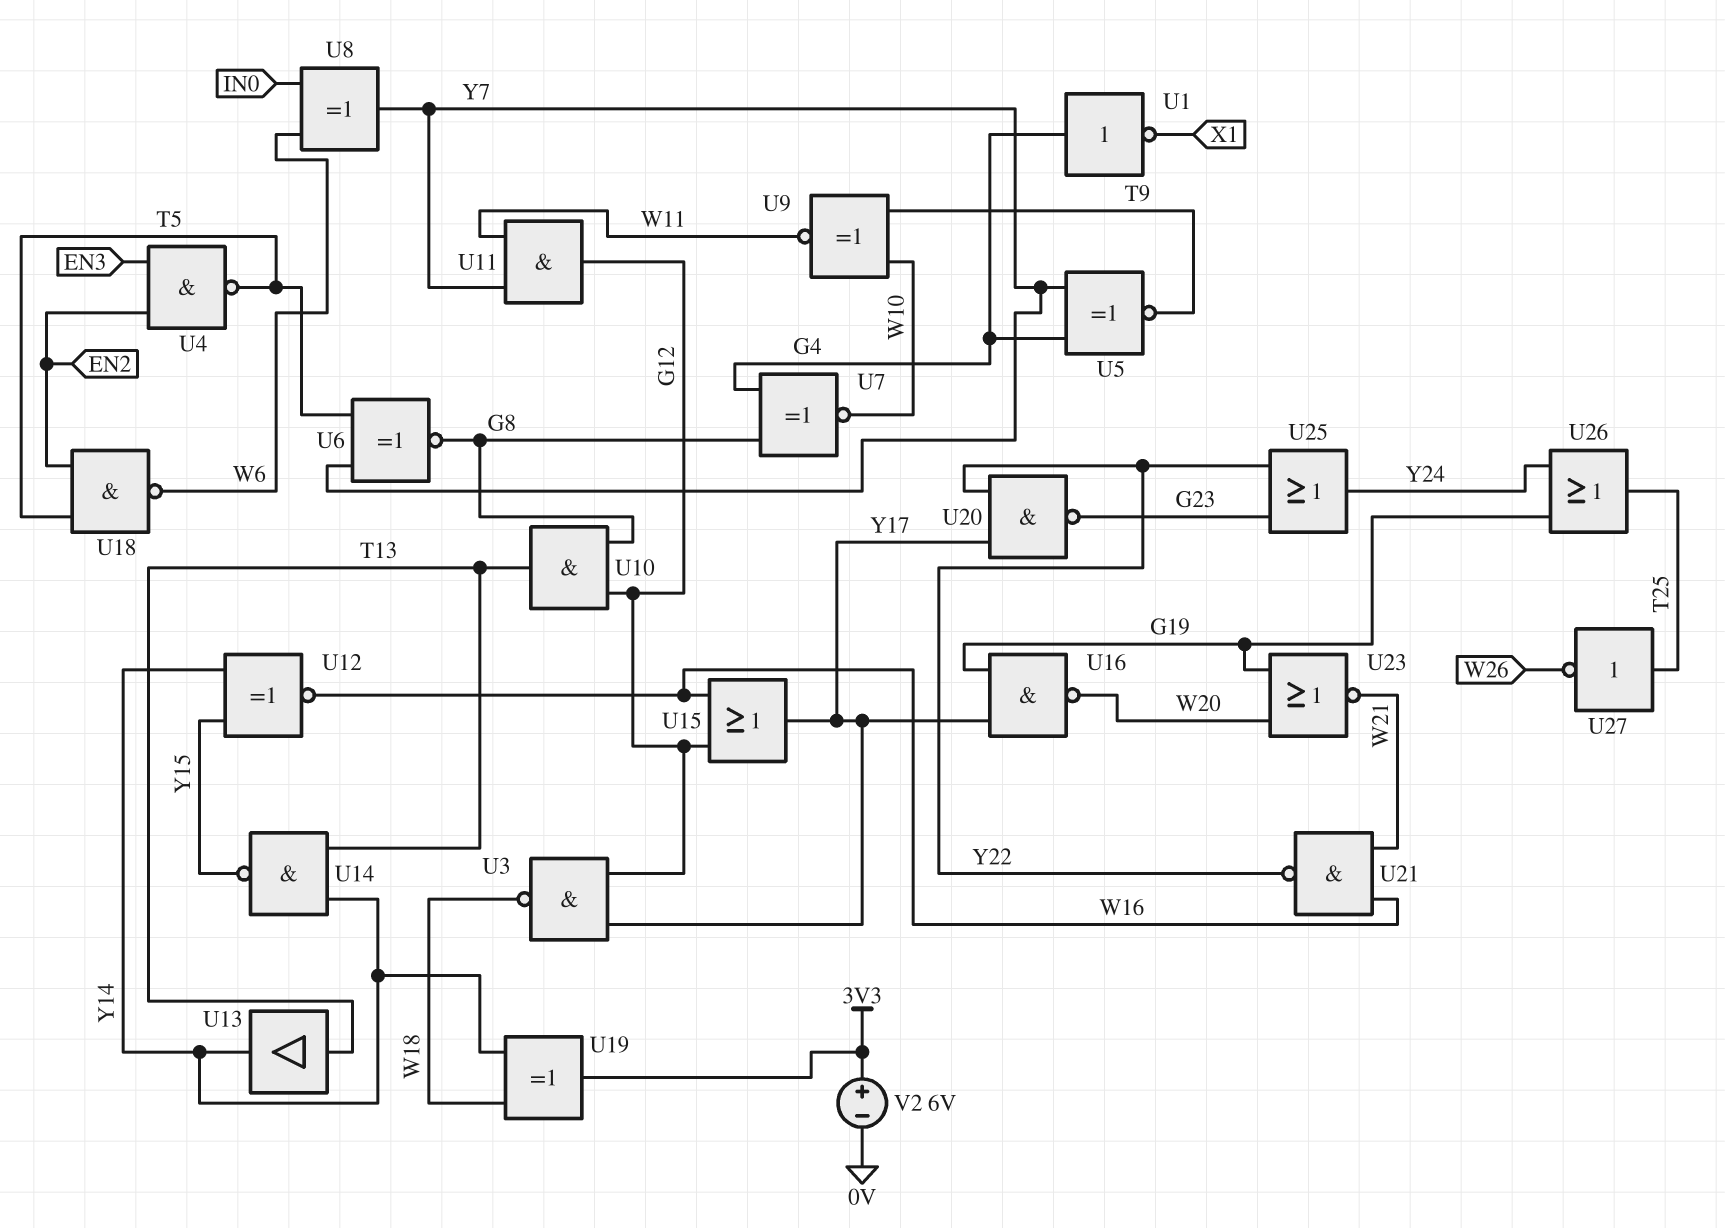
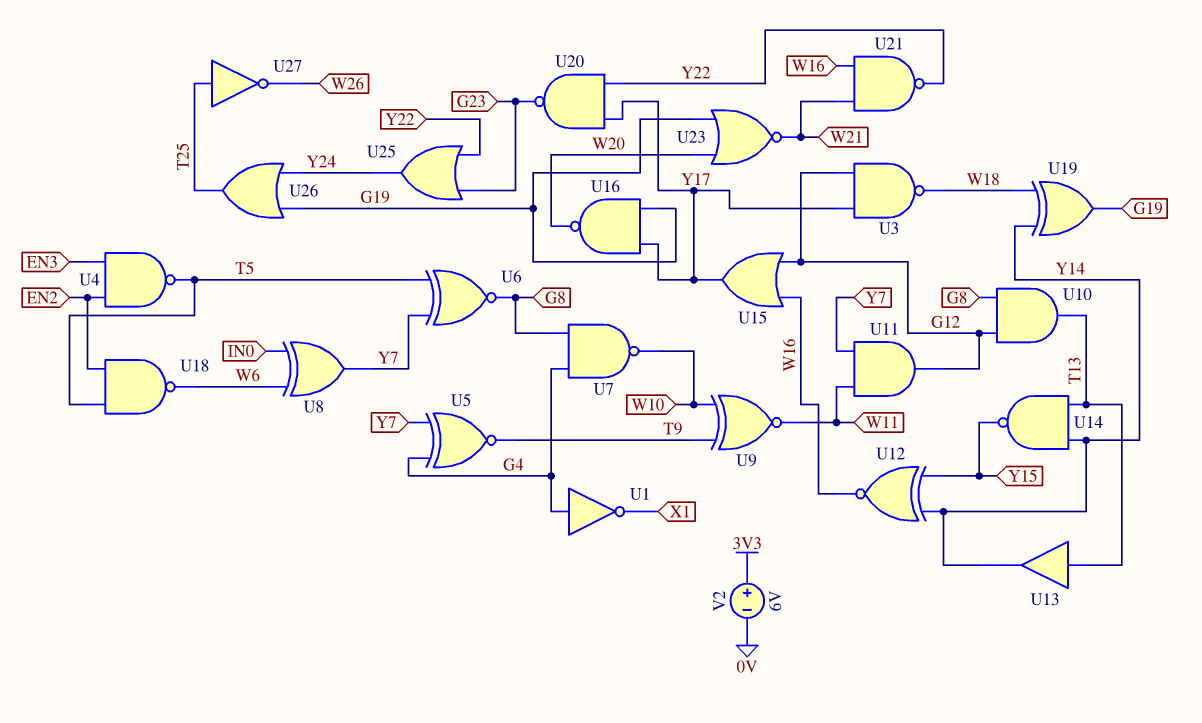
U7: XNOR (in G4, in G8, out W10) -> NAND (in G4, in G8, out W10)
U19: XOR (in W18, in Y14, out 3V3) -> XOR (in W18, in Y14, out G19)

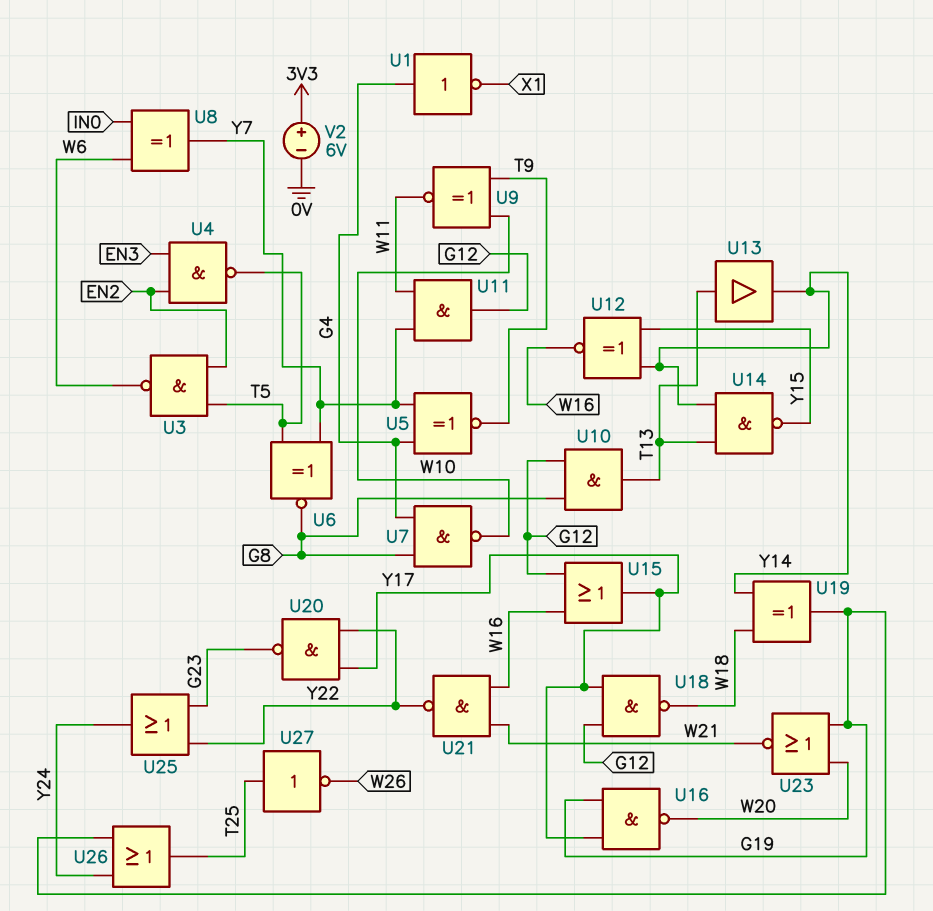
U3: NAND (in G12, in Y17, out W18) -> NAND (in EN2, in T5, out W6)
U18: NAND (in EN2, in T5, out W6) -> NAND (in G12, in Y17, out W18)

